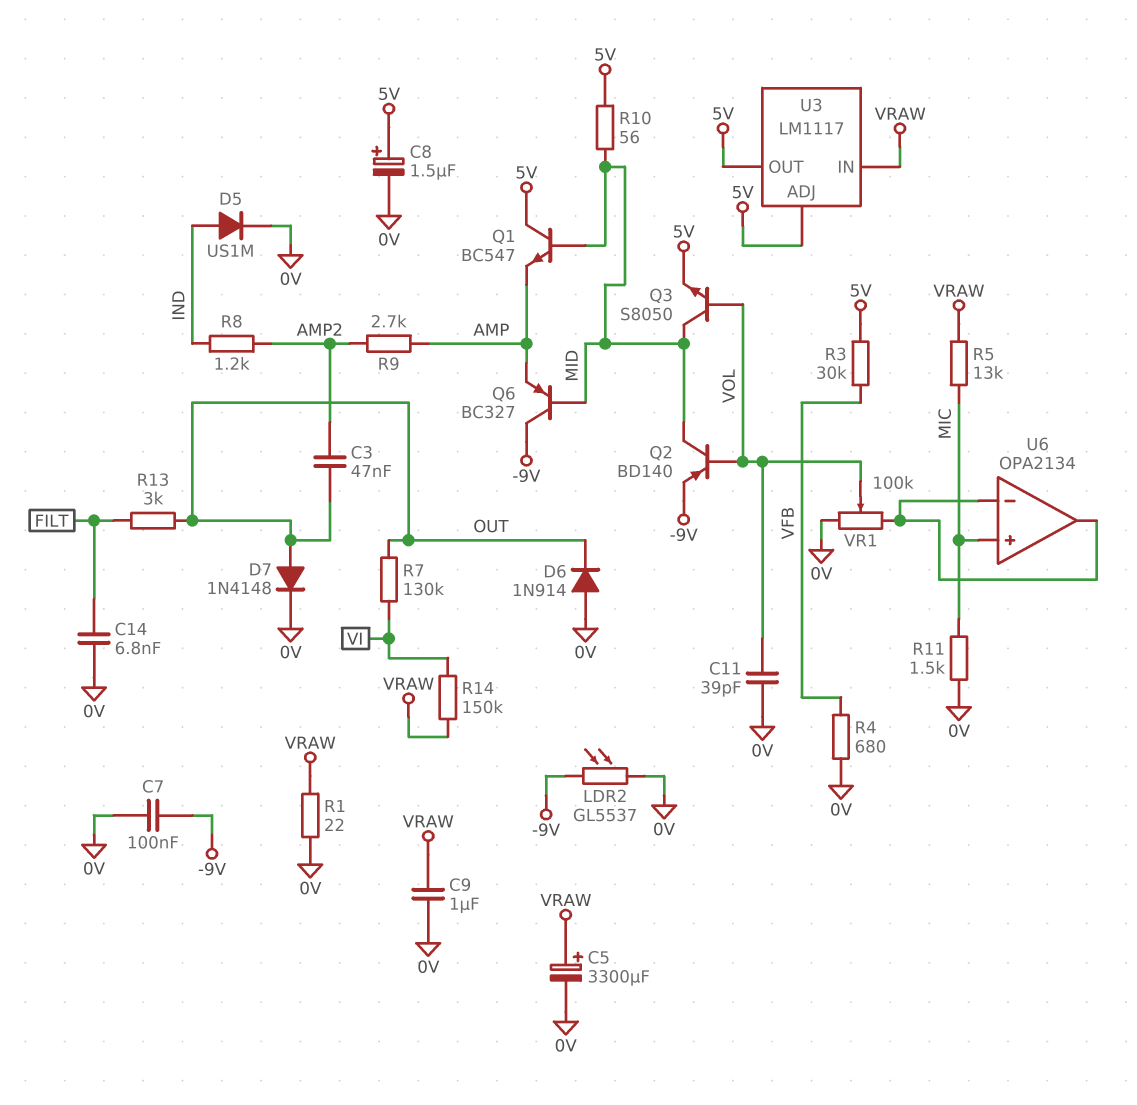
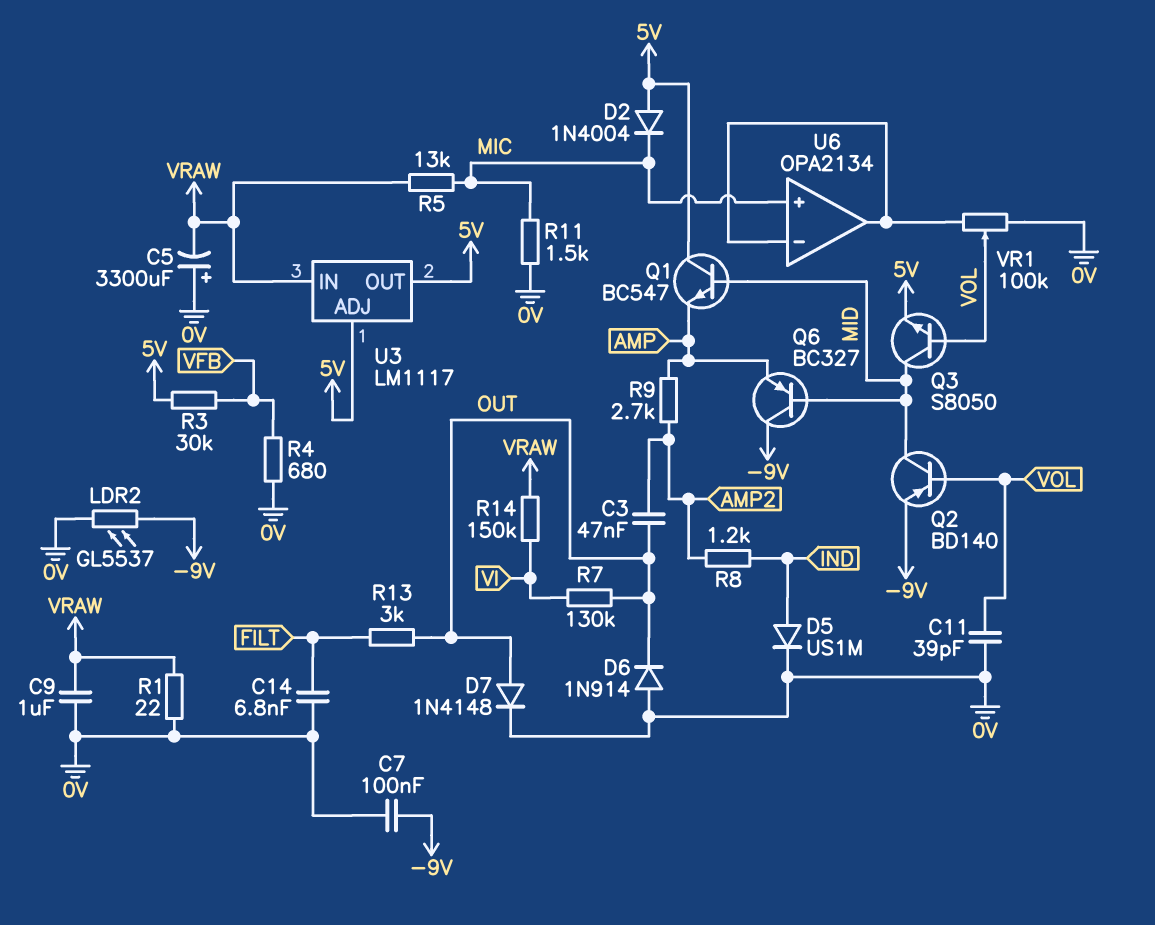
C5: 3300uF (plus VRAW, minus 0V) -> 3300uF (plus 0V, minus VRAW)
C8: 1.5uF (plus 5V, minus 0V) -> none
D2: none -> diode 1N4004 (A 5V, K MIC)
R10: 56 (5V, MID) -> none

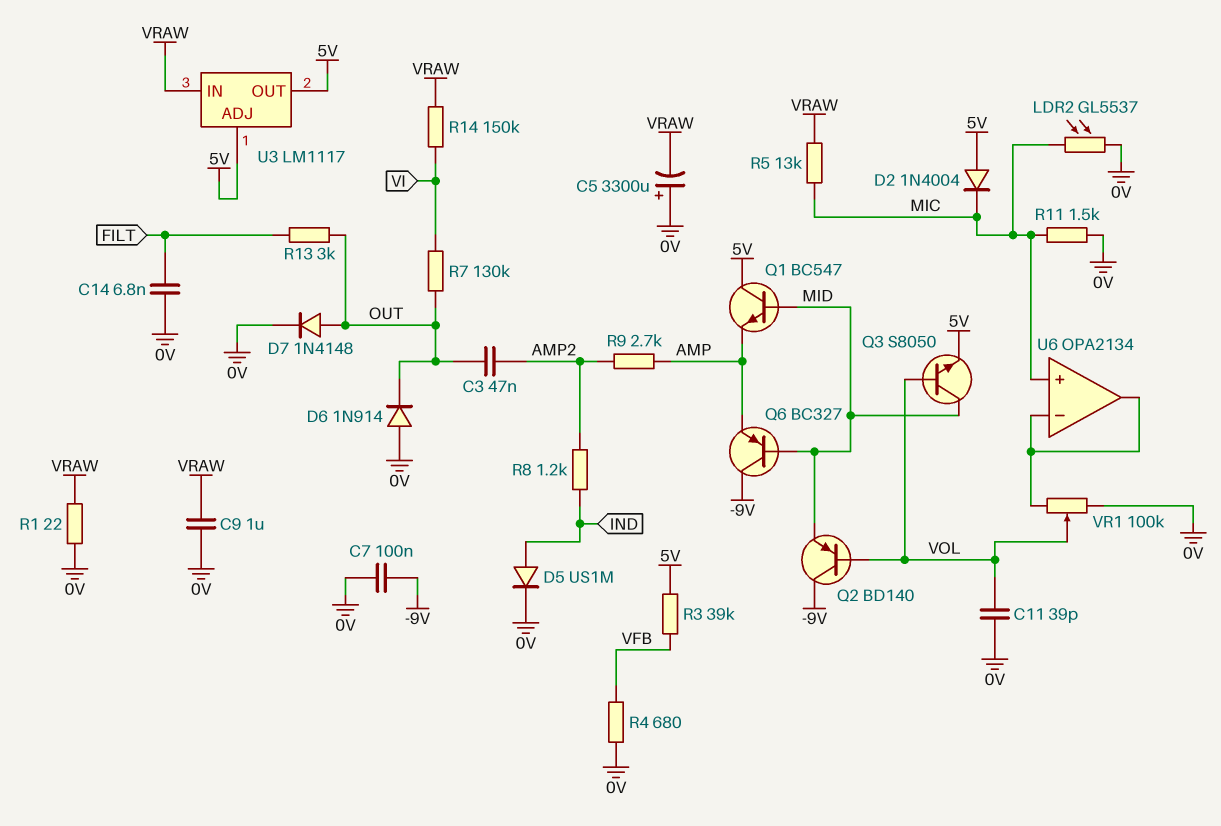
LDR2: GL5537 (-9V, 0V) -> GL5537 (0V, MIC)
Q2: PNP BD140 (B VOL, C MID, E -9V) -> PNP BD140 (B VOL, C -9V, E MID)
R3: 30k (5V, VFB) -> 39k (5V, VFB)

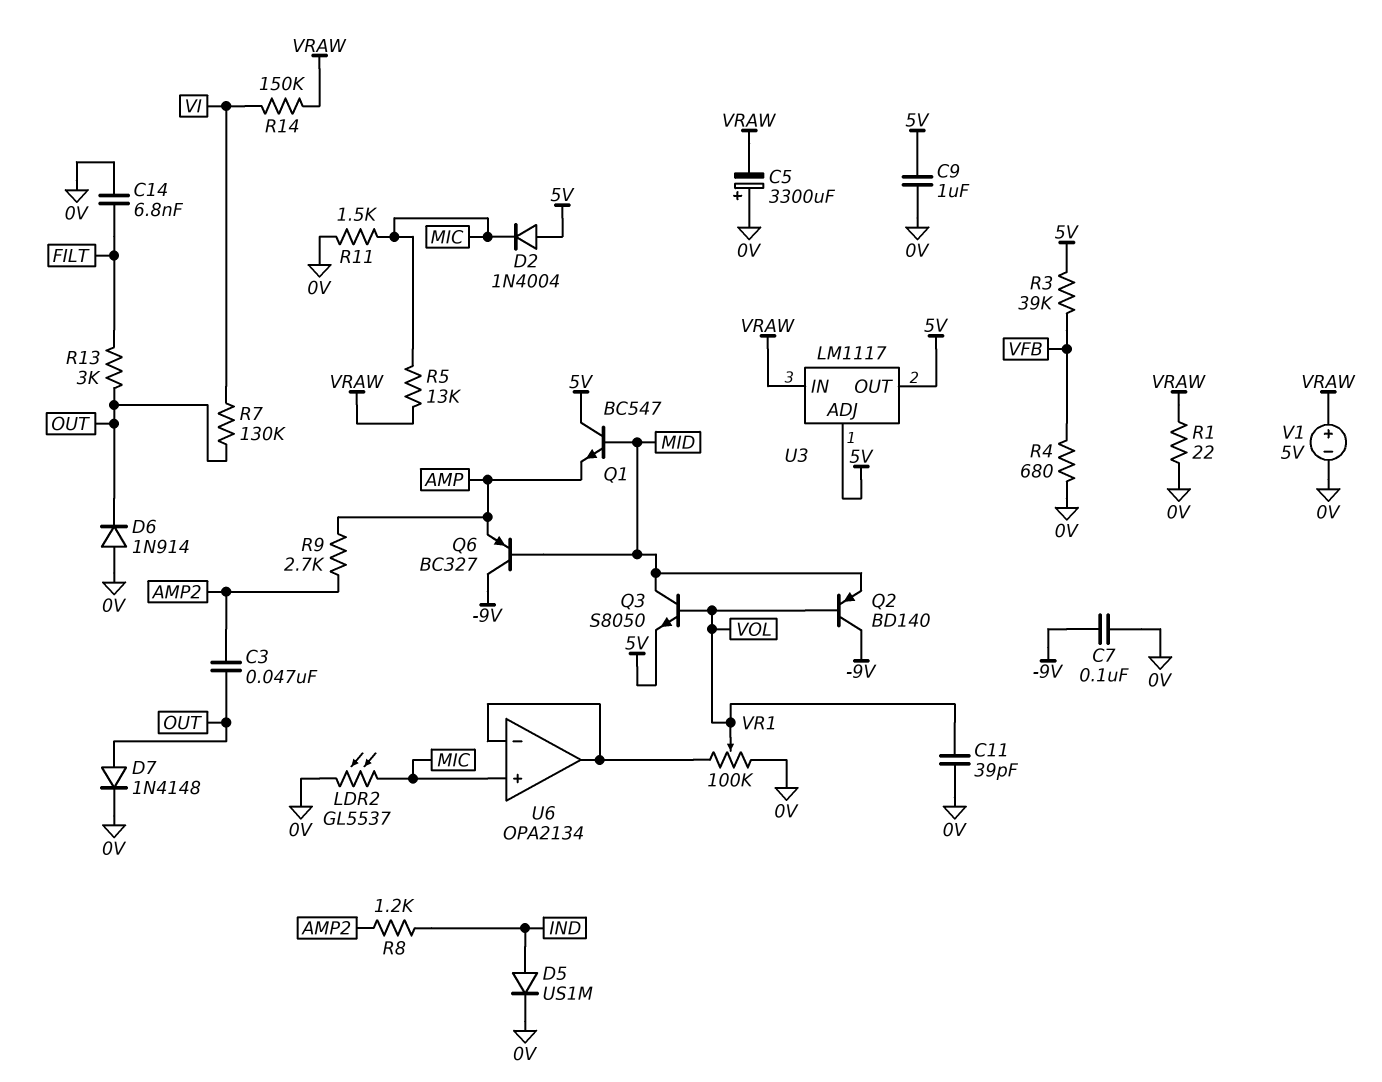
C9: 1uF (0V, VRAW) -> 1uF (0V, 5V)
V1: none -> 5V (plus VRAW, minus 0V)

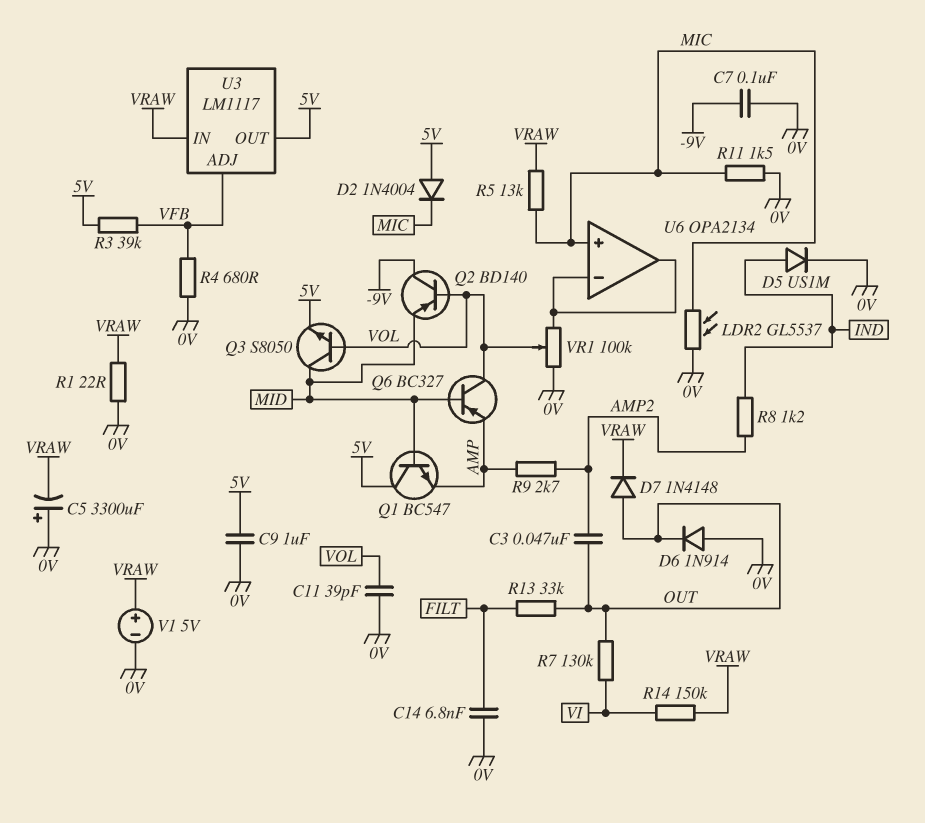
D7: diode 1N4148 (A OUT, K 0V) -> diode 1N4148 (A OUT, K VRAW)
Q6: PNP BC327 (B MID, C -9V, E AMP) -> PNP BC327 (B MID, C VOL, E AMP)
R13: 3k (FILT, OUT) -> 33k (FILT, OUT)
U3 pin ADJ: 5V -> VFB

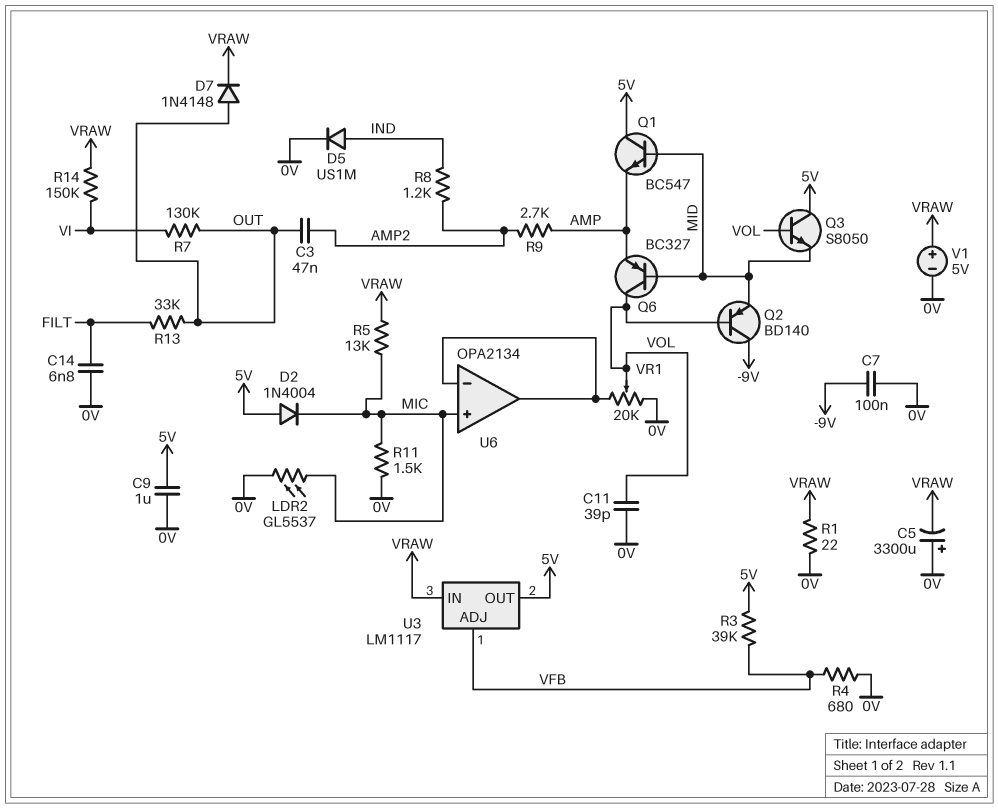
D6: diode 1N914 (A 0V, K OUT) -> none
Q3: NPN S8050 (B VOL, C MID, E 5V) -> NPN S8050 (B VOL, C 5V, E MID)
VR1: 100k (0V, U6/in-, wiper VOL) -> 20k (0V, U6/in-, wiper VOL)

